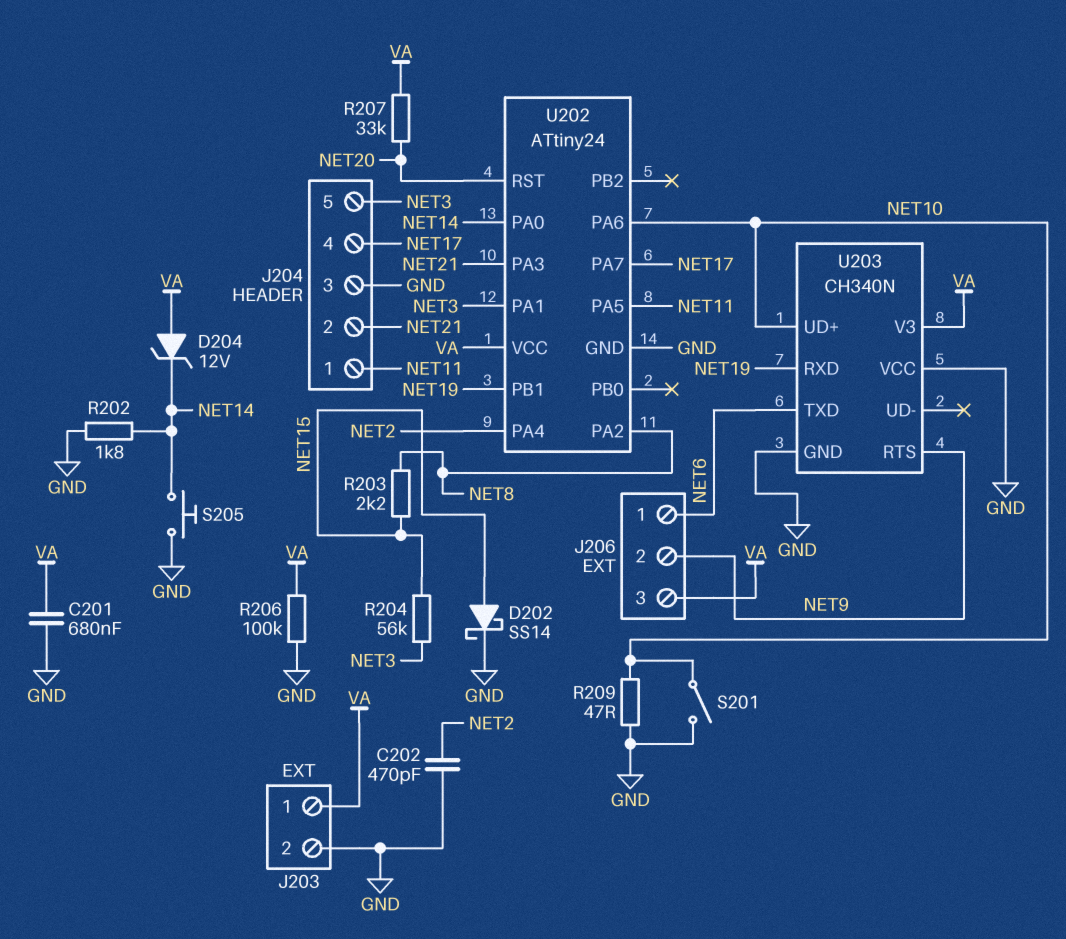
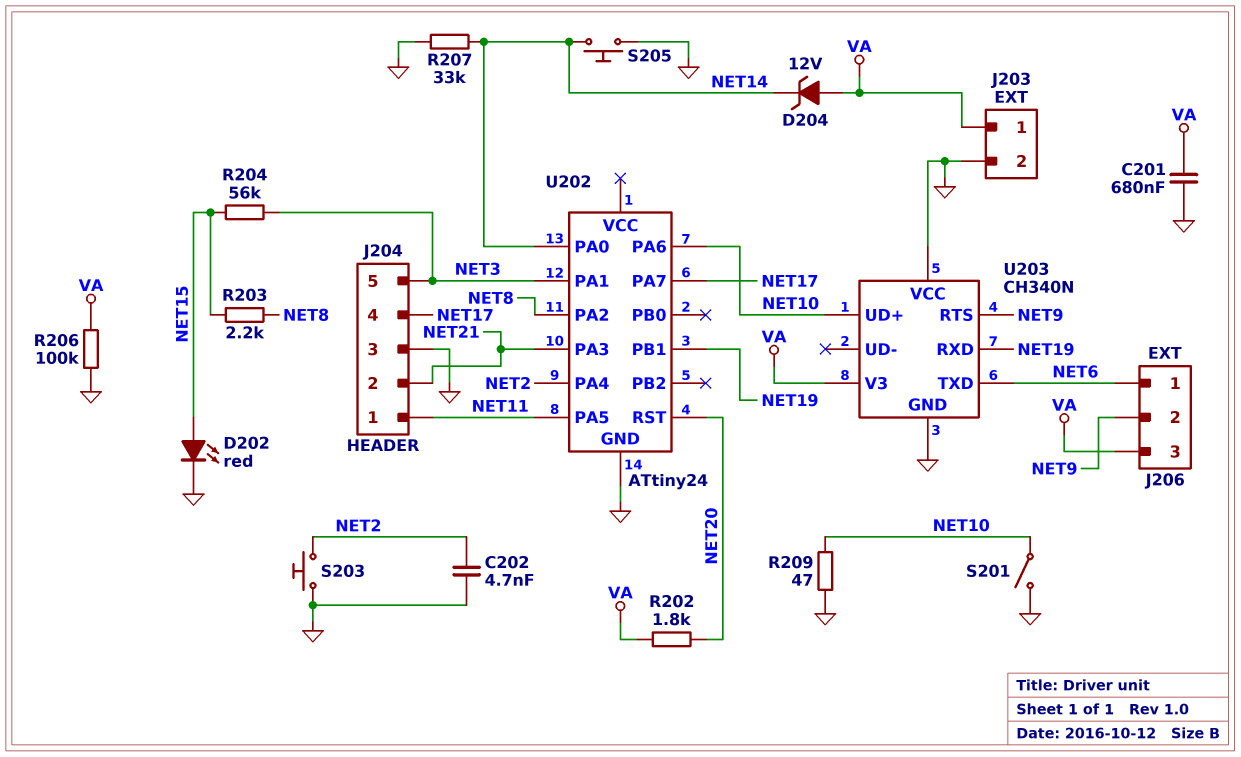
C202: 470pF (GND, NET2) -> 4.7nF (GND, NET2)
D202: schottky SS14 (A NET15, K GND) -> LED red (A NET15, K GND)
R202: 1.8k (GND, NET14) -> 1.8k (NET20, VA)
R207: 33k (NET20, VA) -> 33k (GND, NET14)
S203: none -> button (GND, NET2)
U202 pin VCC: VA -> none

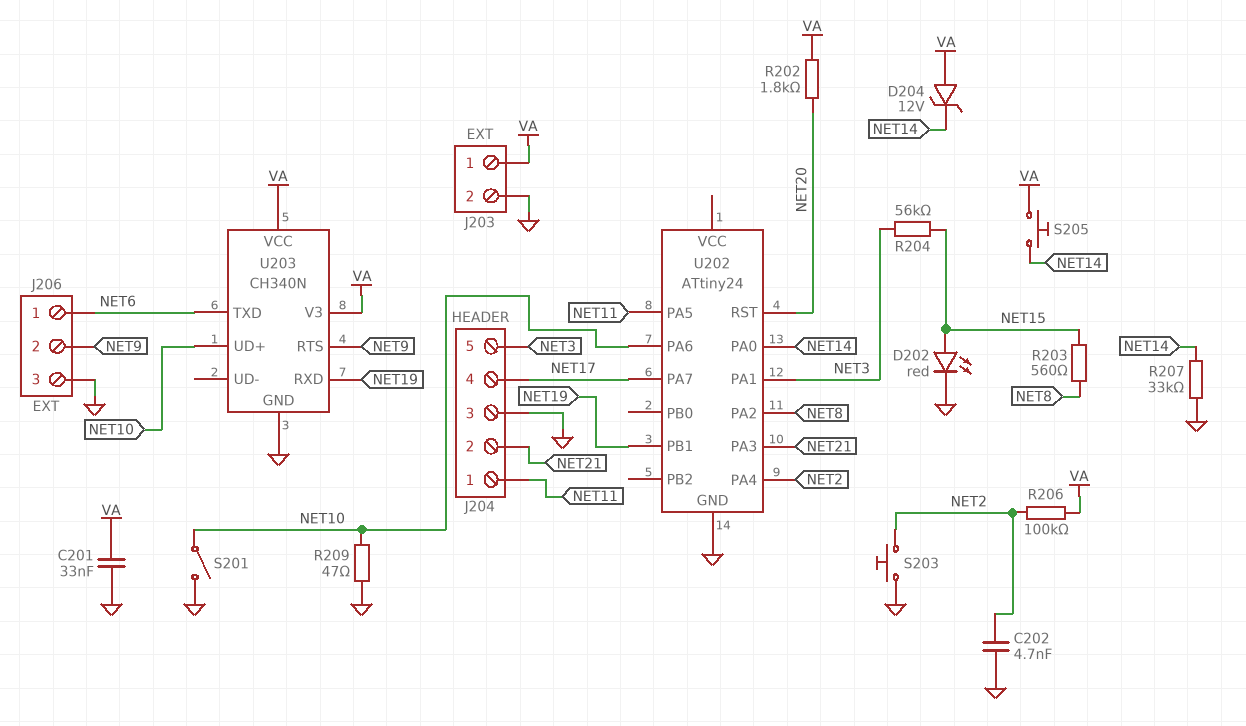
C201: 680nF (GND, VA) -> 33nF (GND, VA)
J206 pin 3: VA -> GND
R203: 2.2k (NET8, NET15) -> 560 (NET8, NET15)
R206: 100k (GND, VA) -> 100k (NET2, VA)
S205: button (GND, NET14) -> button (NET14, VA)
U203 pin VCC: GND -> VA

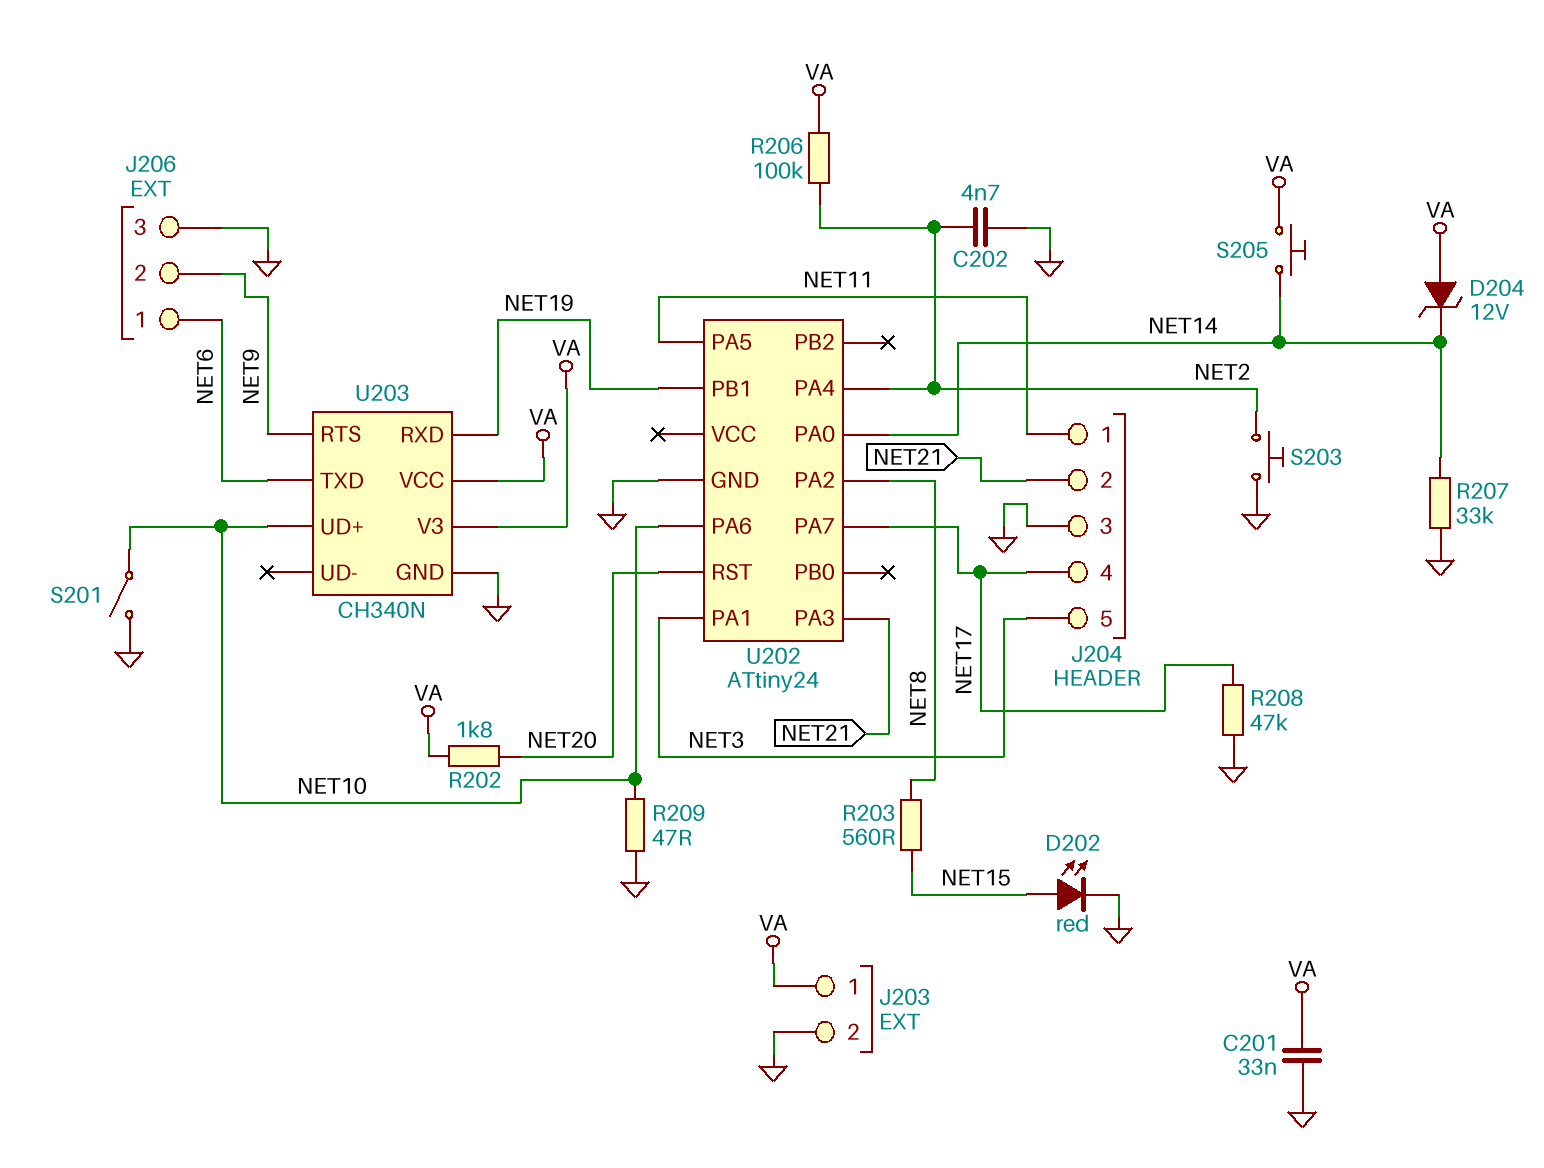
R204: 56k (NET3, NET15) -> none
R208: none -> 47k (GND, NET17)

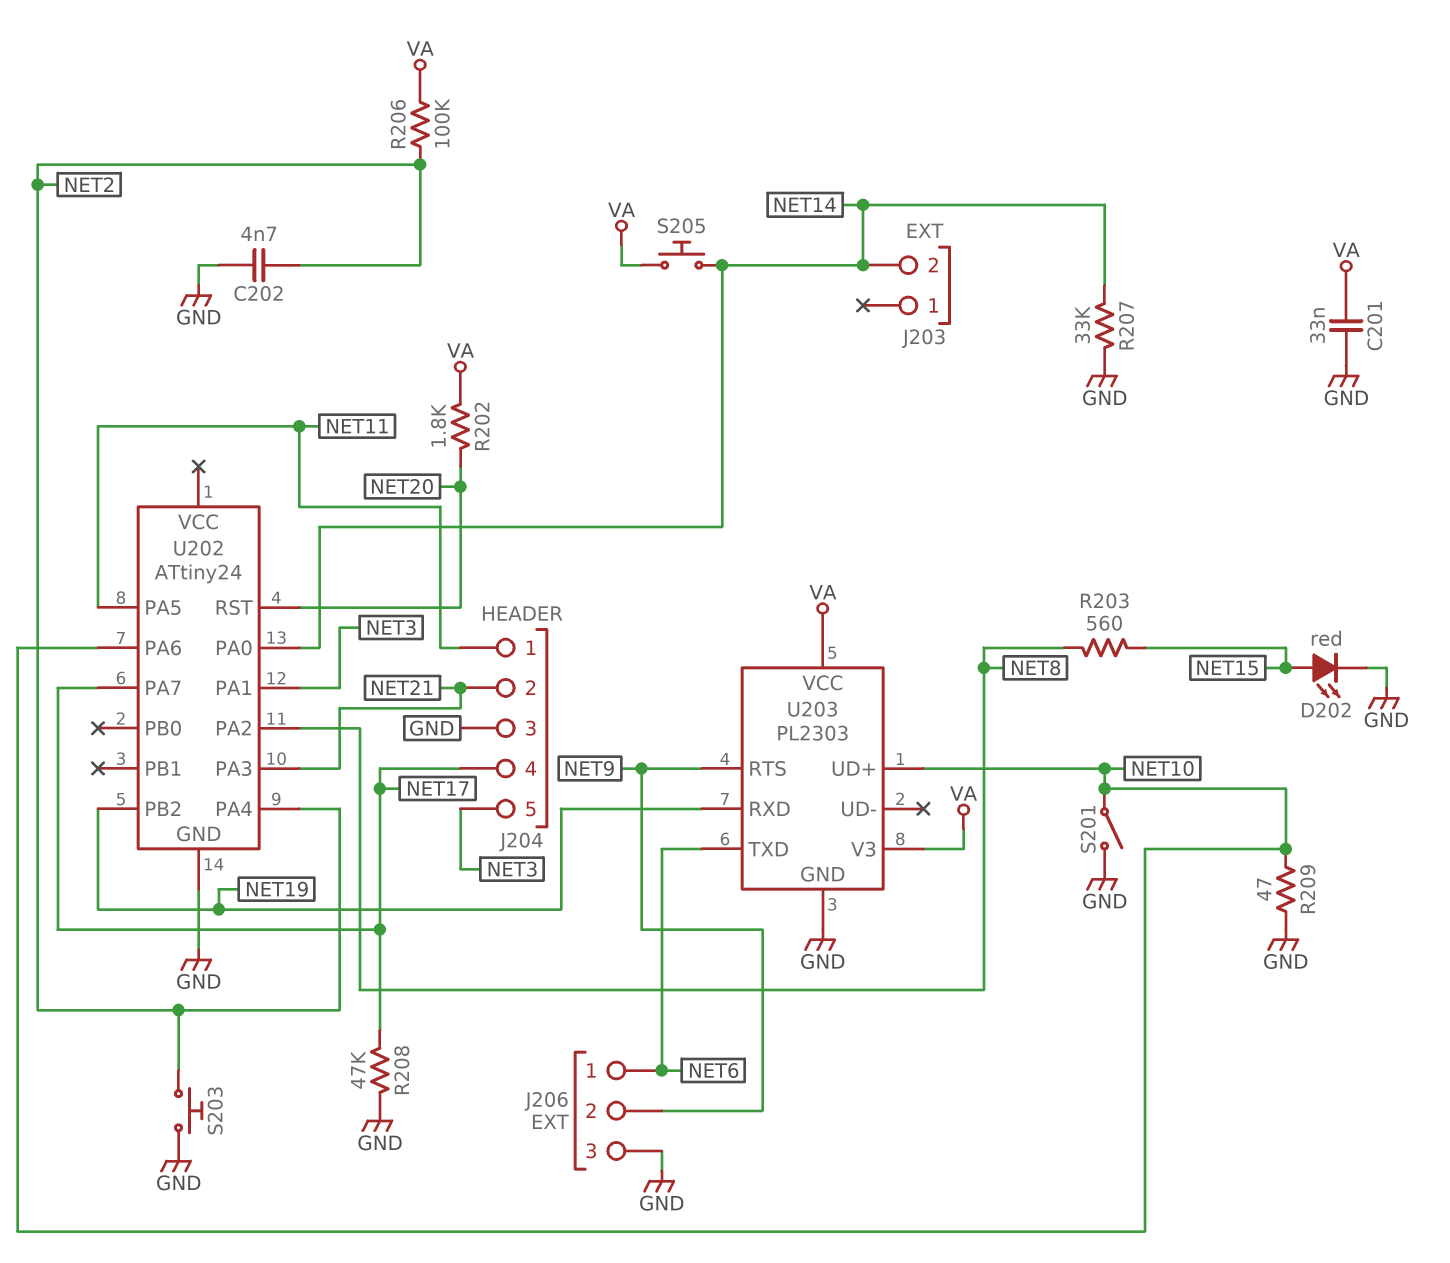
D204: zener 12V (A VA, K NET14) -> none
J203 pin 1: VA -> none
J203 pin 2: GND -> NET14
U202 pin PB1: NET19 -> none
U202 pin PB2: none -> NET19
U203: CH340N -> PL2303

